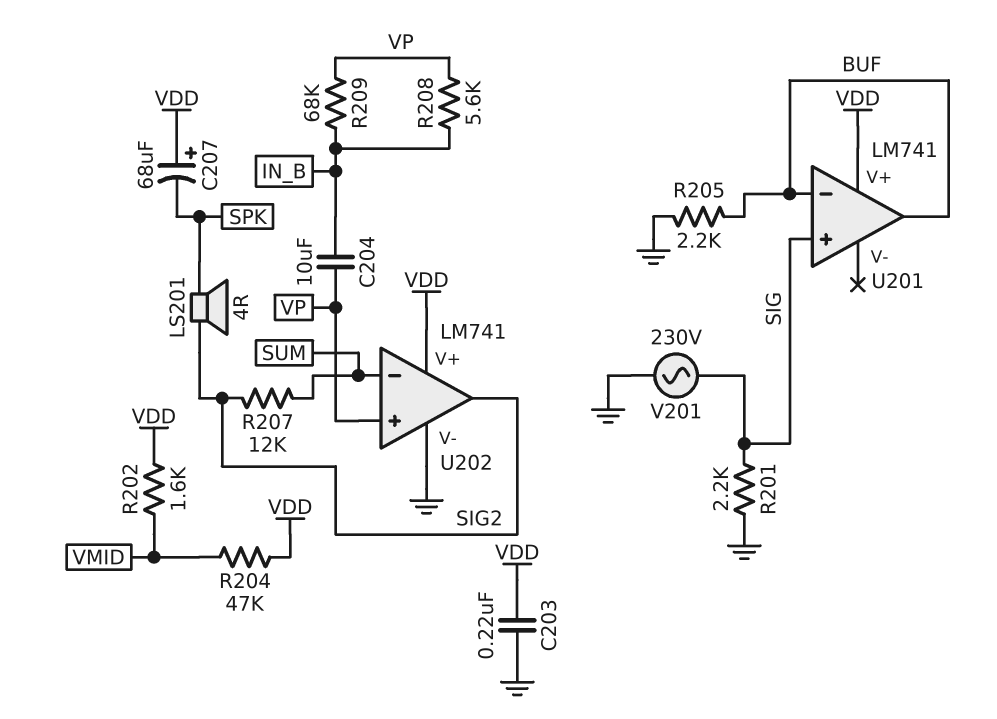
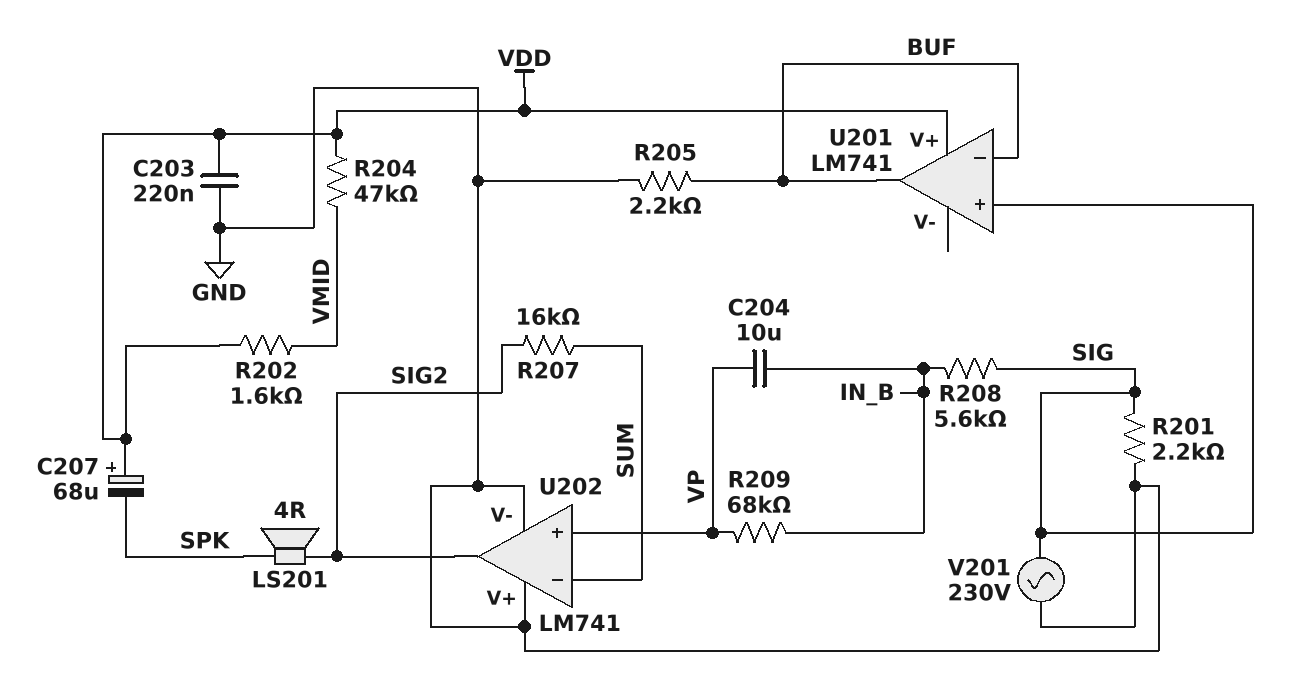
R207: 12k (SIG2, SUM) -> 16k (SIG2, SUM)
R208: 5.6k (IN_B, VP) -> 5.6k (IN_B, SIG)
U202 pin V+: VDD -> GND

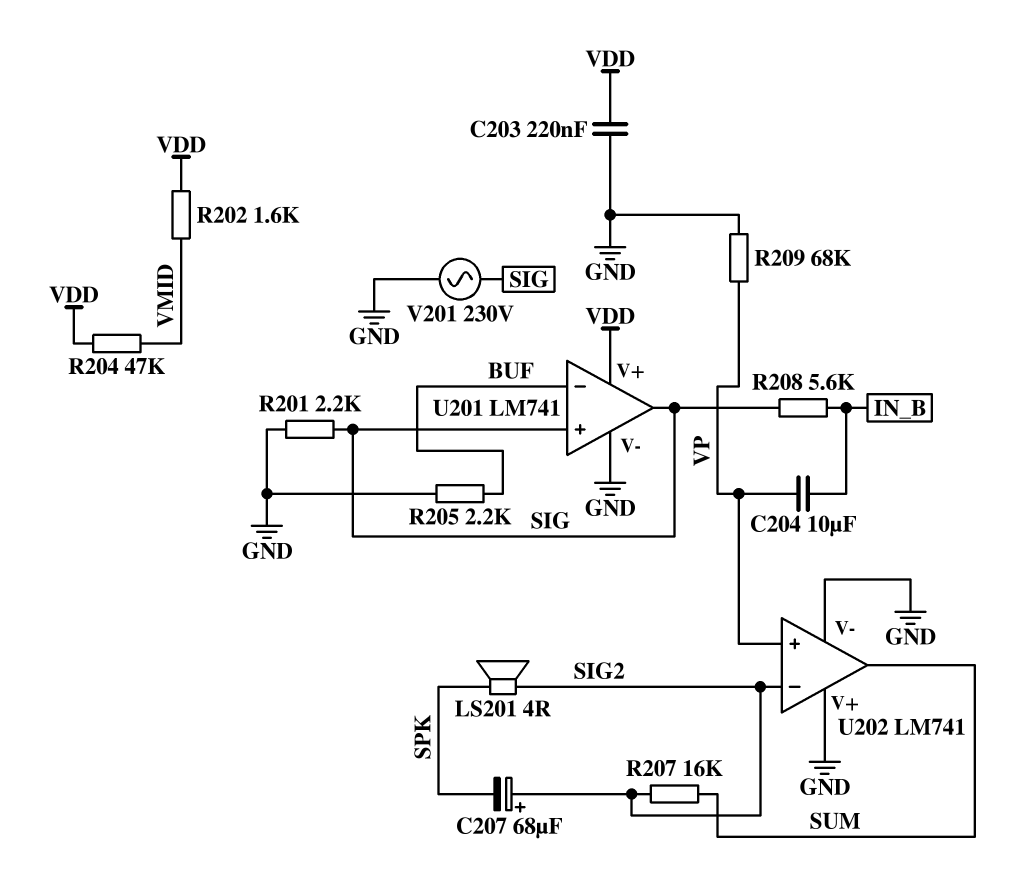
C207: 68uF (plus VDD, minus SPK) -> 68uF (plus SIG2, minus SPK)
R209: 68k (IN_B, VP) -> 68k (GND, VP)
U201 pin V-: none -> GND
U201 pin out: BUF -> SIG
U202 pin in-: SUM -> SIG2
U202 pin out: SIG2 -> SUM

